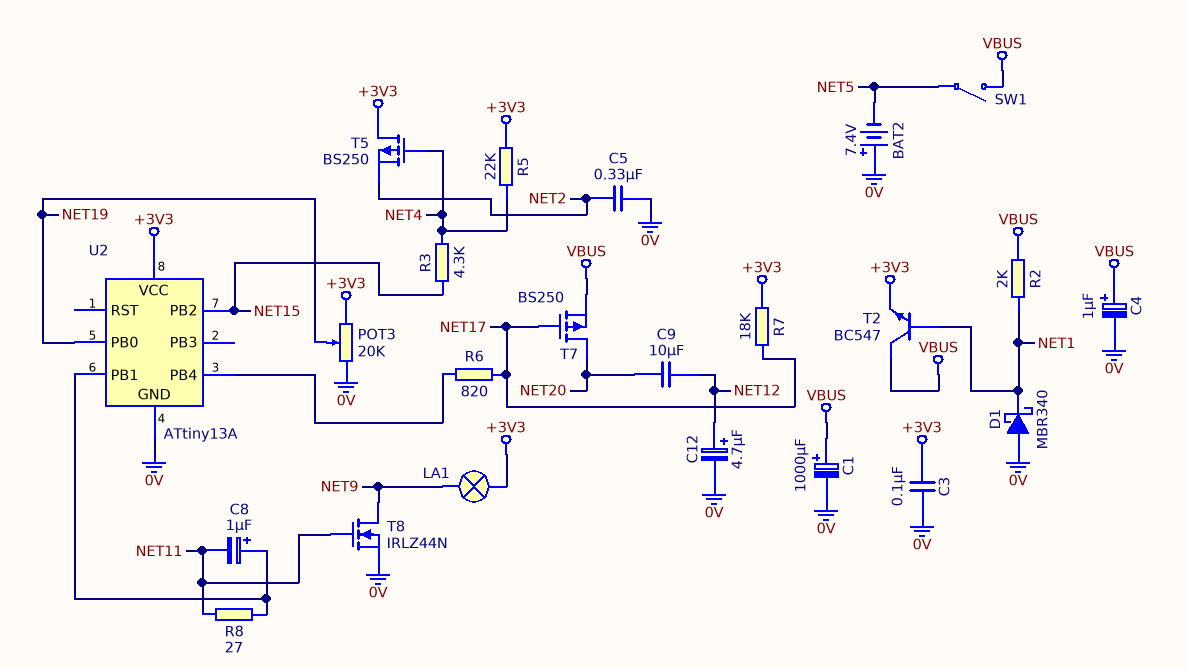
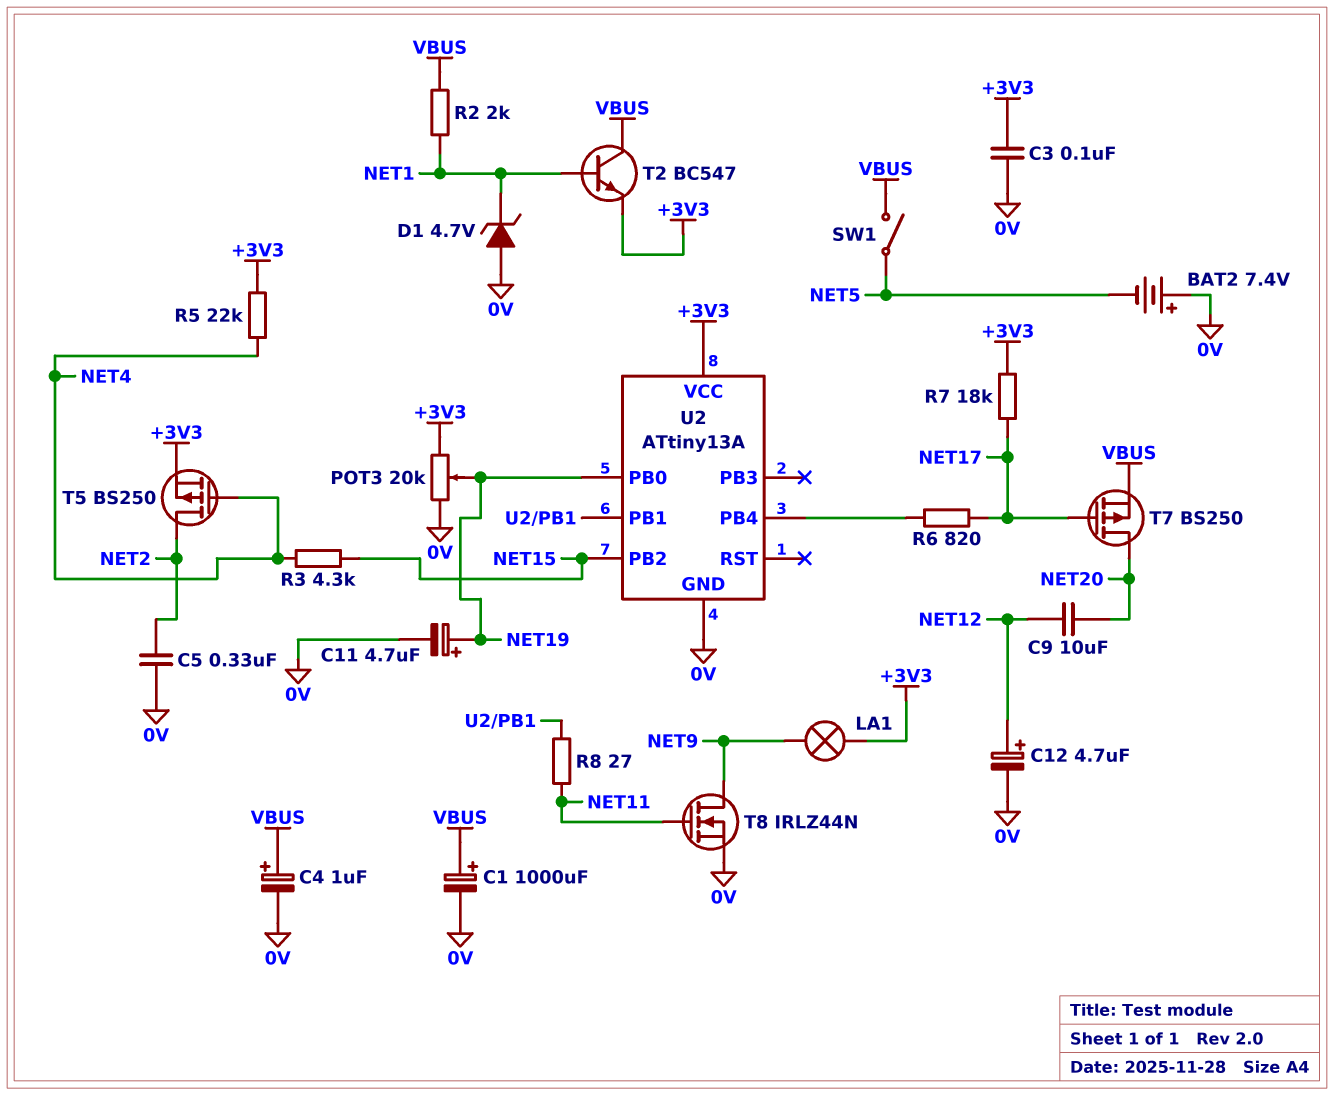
C8: 1uF (plus U2/PB1, minus NET11) -> none
C11: none -> 4.7uF (plus NET19, minus 0V)
D1: schottky MBR340 (A 0V, K NET1) -> zener 4.7V (A 0V, K NET1)
T5: PMOS BS250 (G NET4, D +3V3, S NET2) -> PMOS BS250 (G NET4, D NET2, S +3V3)

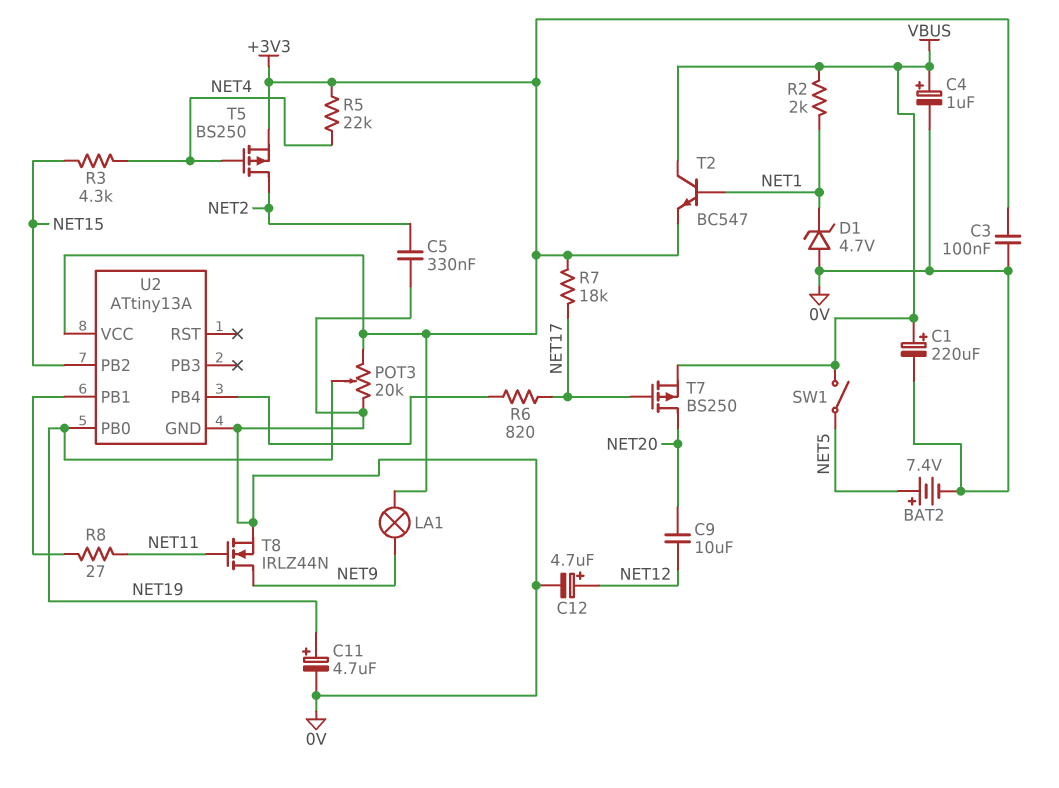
BAT2: 7.4V (plus 0V, minus NET5) -> 7.4V (plus NET5, minus 0V)
C1: 1000uF (plus VBUS, minus 0V) -> 220uF (plus VBUS, minus 0V)

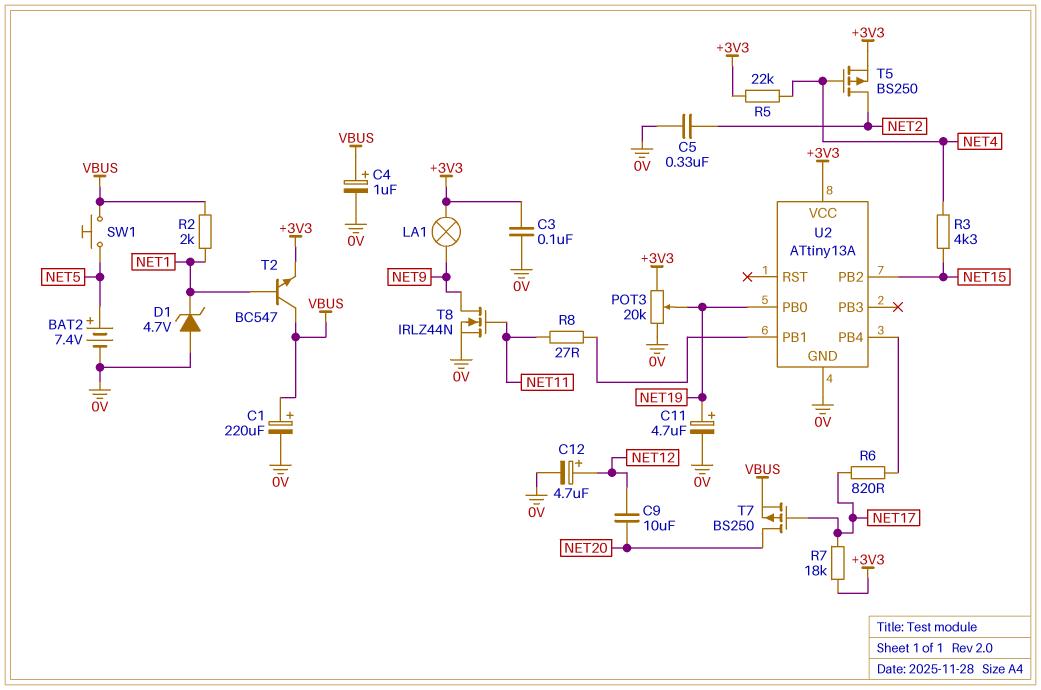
SW1: switch (NET5, VBUS) -> button (NET5, VBUS)

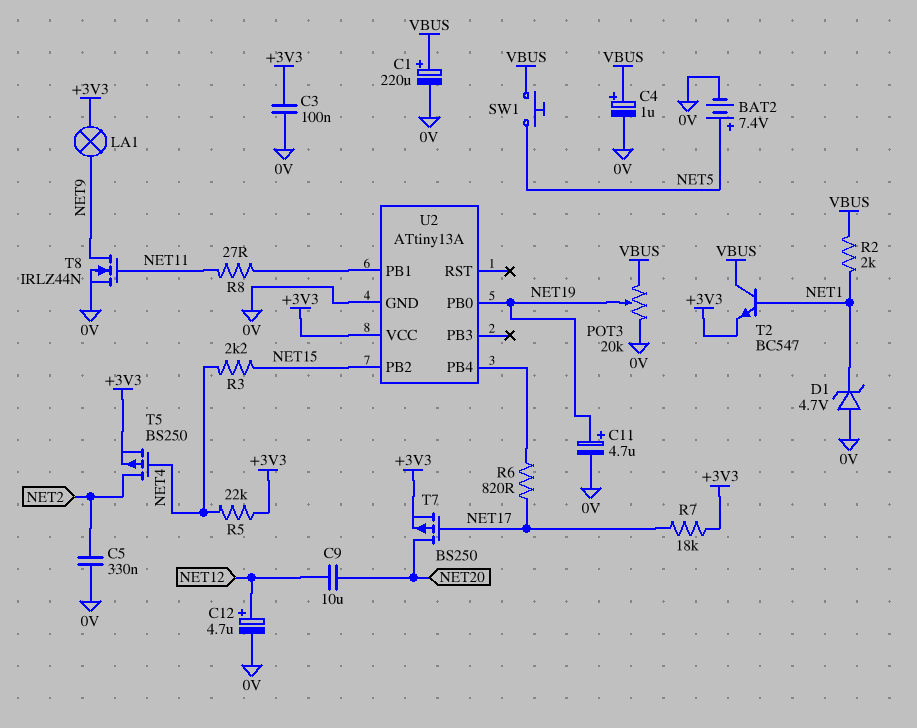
POT3: 20k (+3V3, 0V, wiper NET19) -> 20k (0V, VBUS, wiper NET19)
R3: 4.3k (NET4, NET15) -> 2.2k (NET4, NET15)
T7: PMOS BS250 (G NET17, D NET20, S VBUS) -> PMOS BS250 (G NET17, D NET20, S +3V3)

